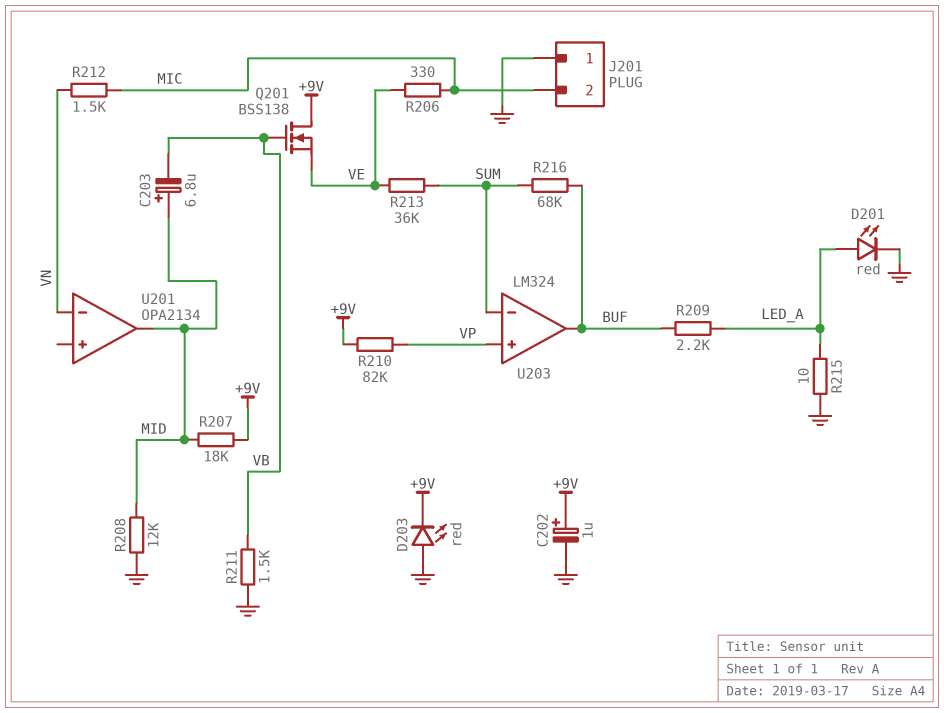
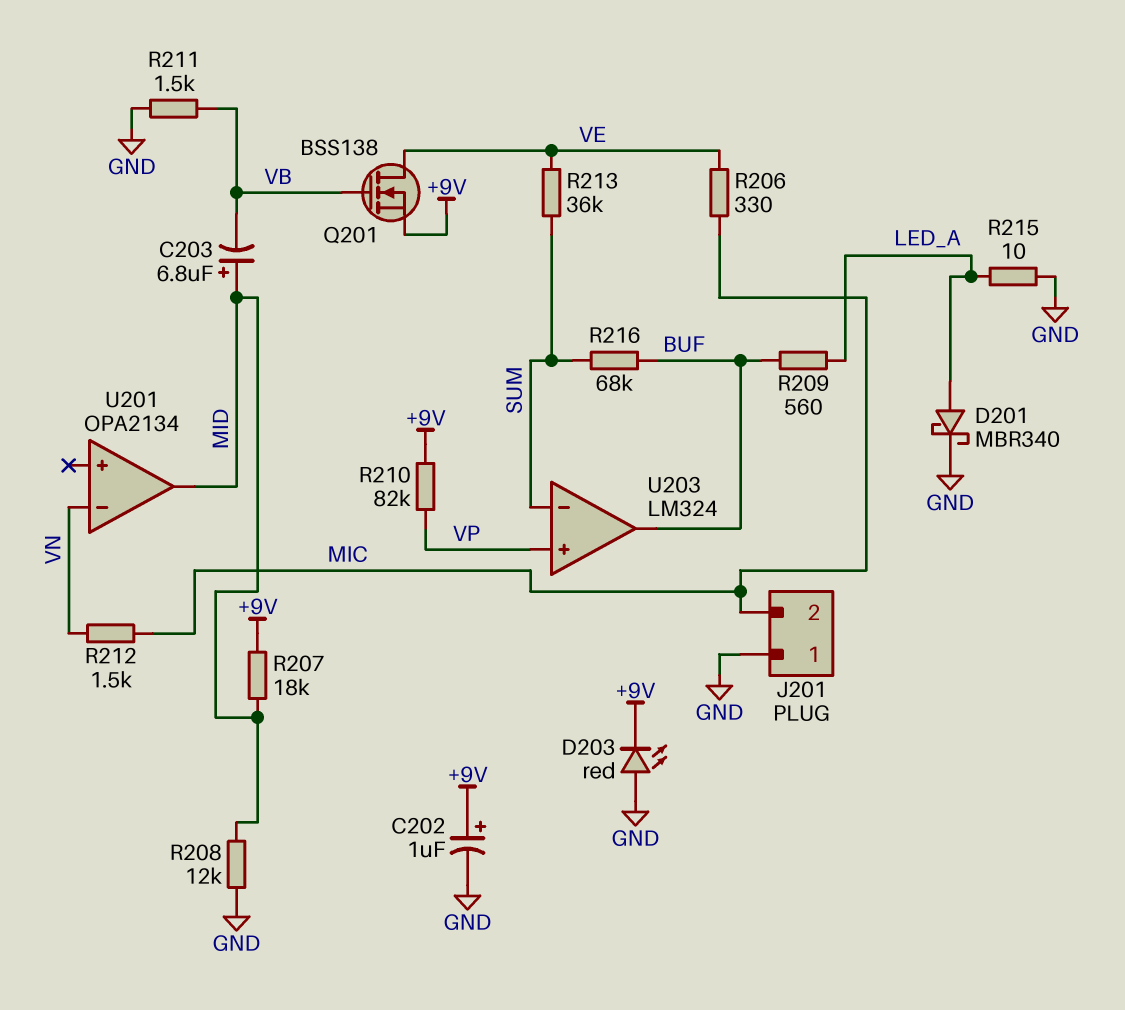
D201: LED red (A LED_A, K GND) -> schottky MBR340 (A LED_A, K GND)
Q201: NMOS BSS138 (G VB, D +9V, S VE) -> NMOS BSS138 (G VB, D VE, S +9V)
R209: 2.2k (BUF, LED_A) -> 560 (BUF, LED_A)

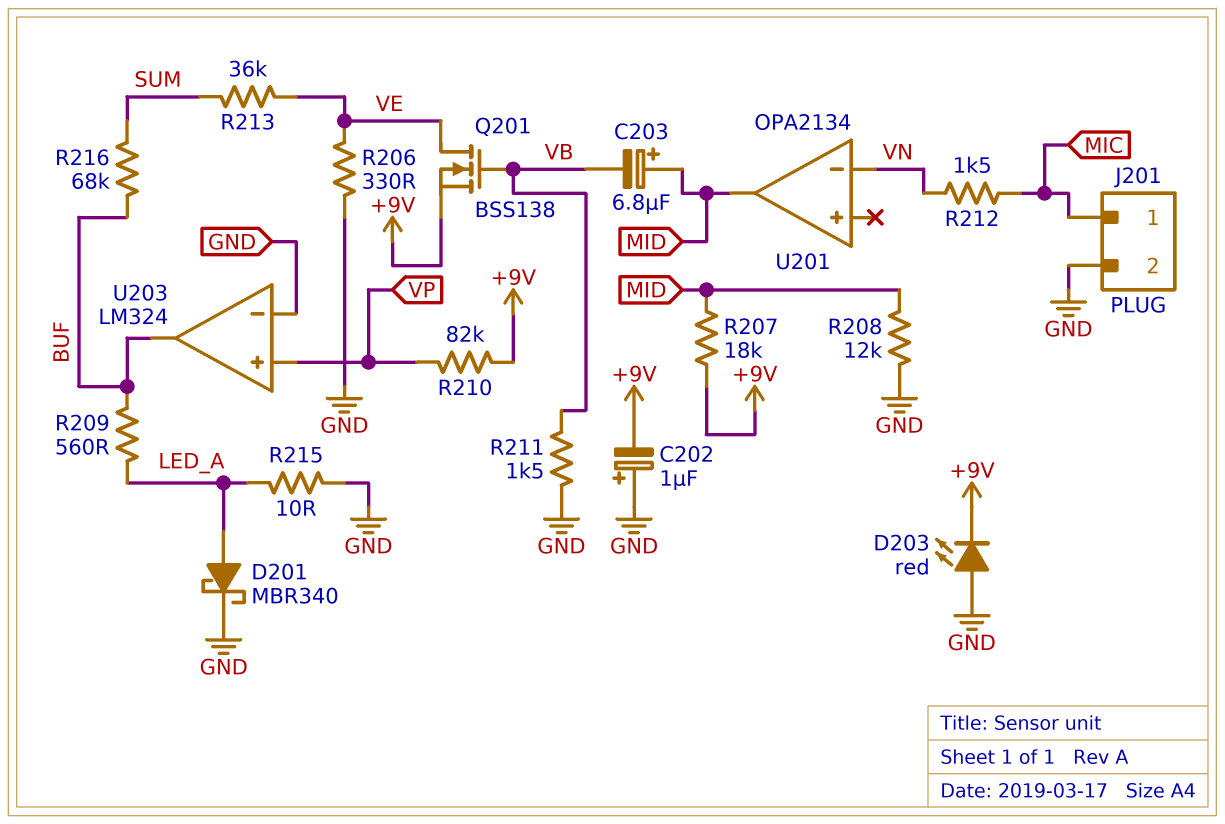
C202: 1uF (plus +9V, minus GND) -> 1uF (plus GND, minus +9V)
J201 pin 1: GND -> MIC
J201 pin 2: MIC -> GND
R206: 330 (MIC, VE) -> 330 (GND, VE)
U203 pin in-: SUM -> GND

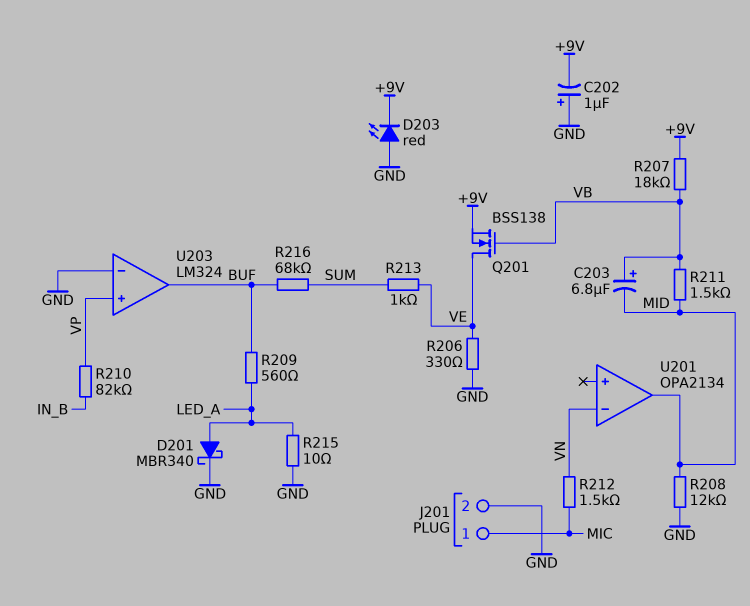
C203: 6.8uF (plus MID, minus VB) -> 6.8uF (plus VB, minus MID)
R207: 18k (+9V, MID) -> 18k (+9V, VB)
R210: 82k (+9V, VP) -> 82k (IN_B, VP)
R211: 1.5k (GND, VB) -> 1.5k (MID, VB)
R213: 36k (SUM, VE) -> 1k (SUM, VE)

